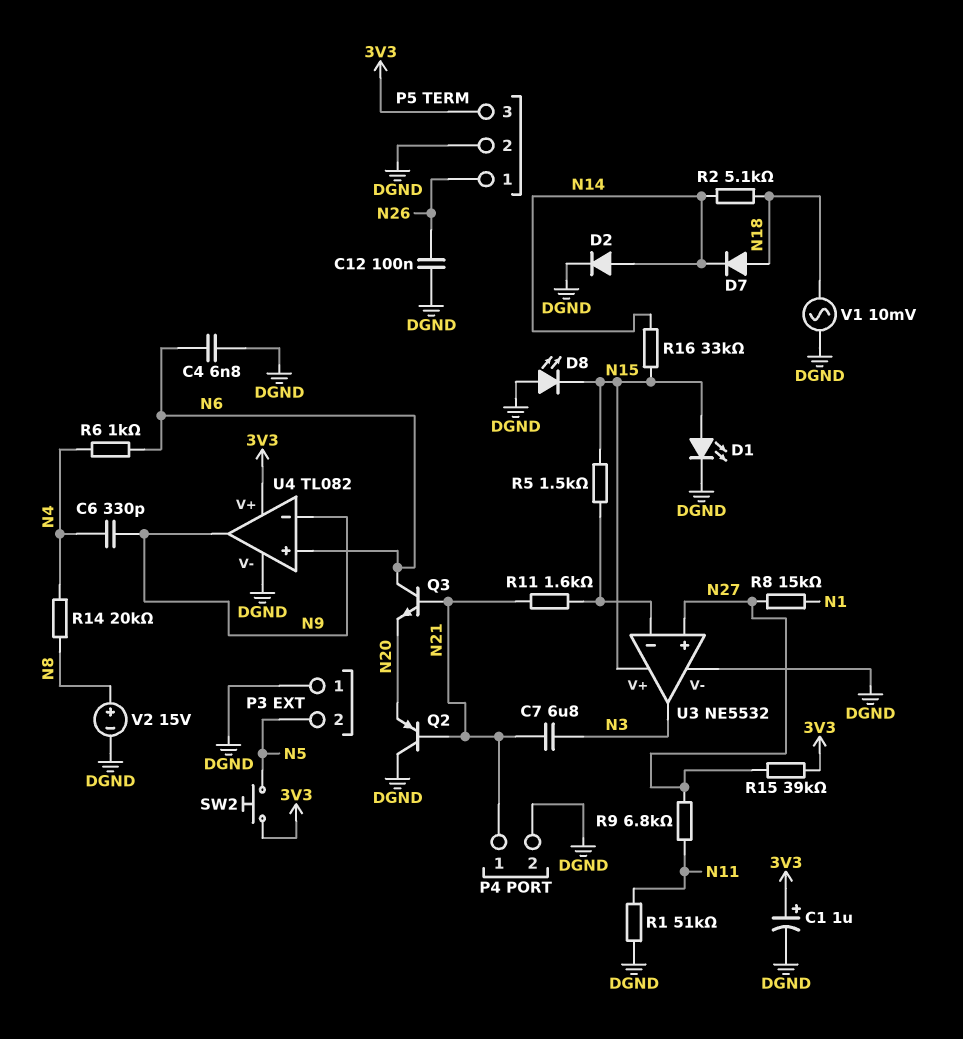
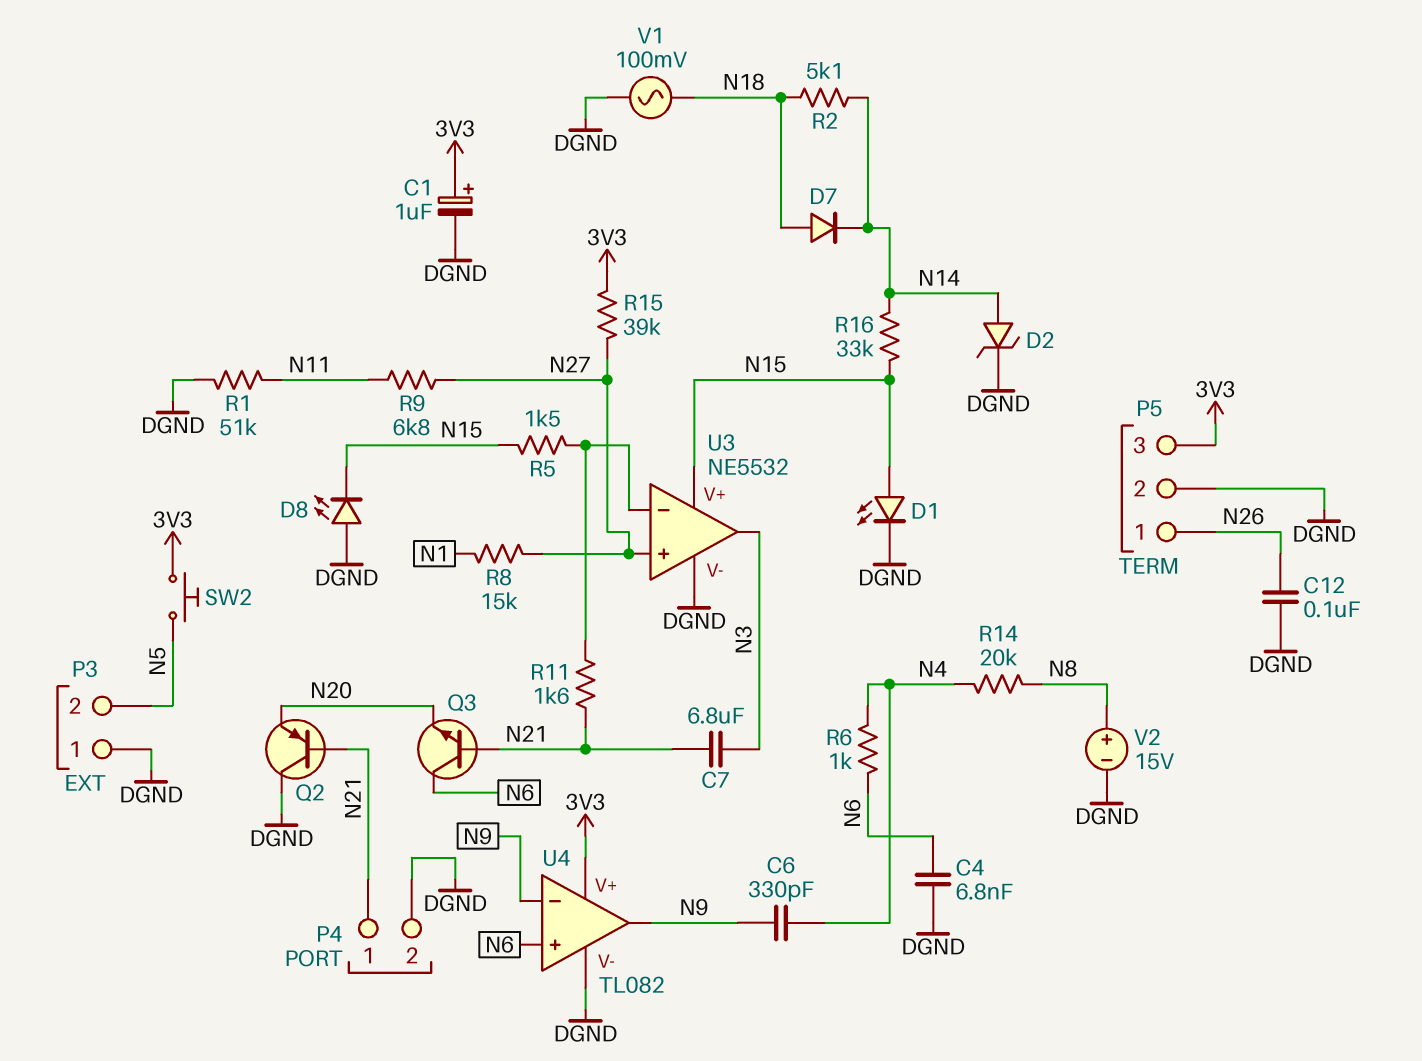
D2: diode (A N14, K DGND) -> zener (A N14, K DGND)
V1: AC 10mV (DGND, N18) -> AC 100mV (DGND, N18)

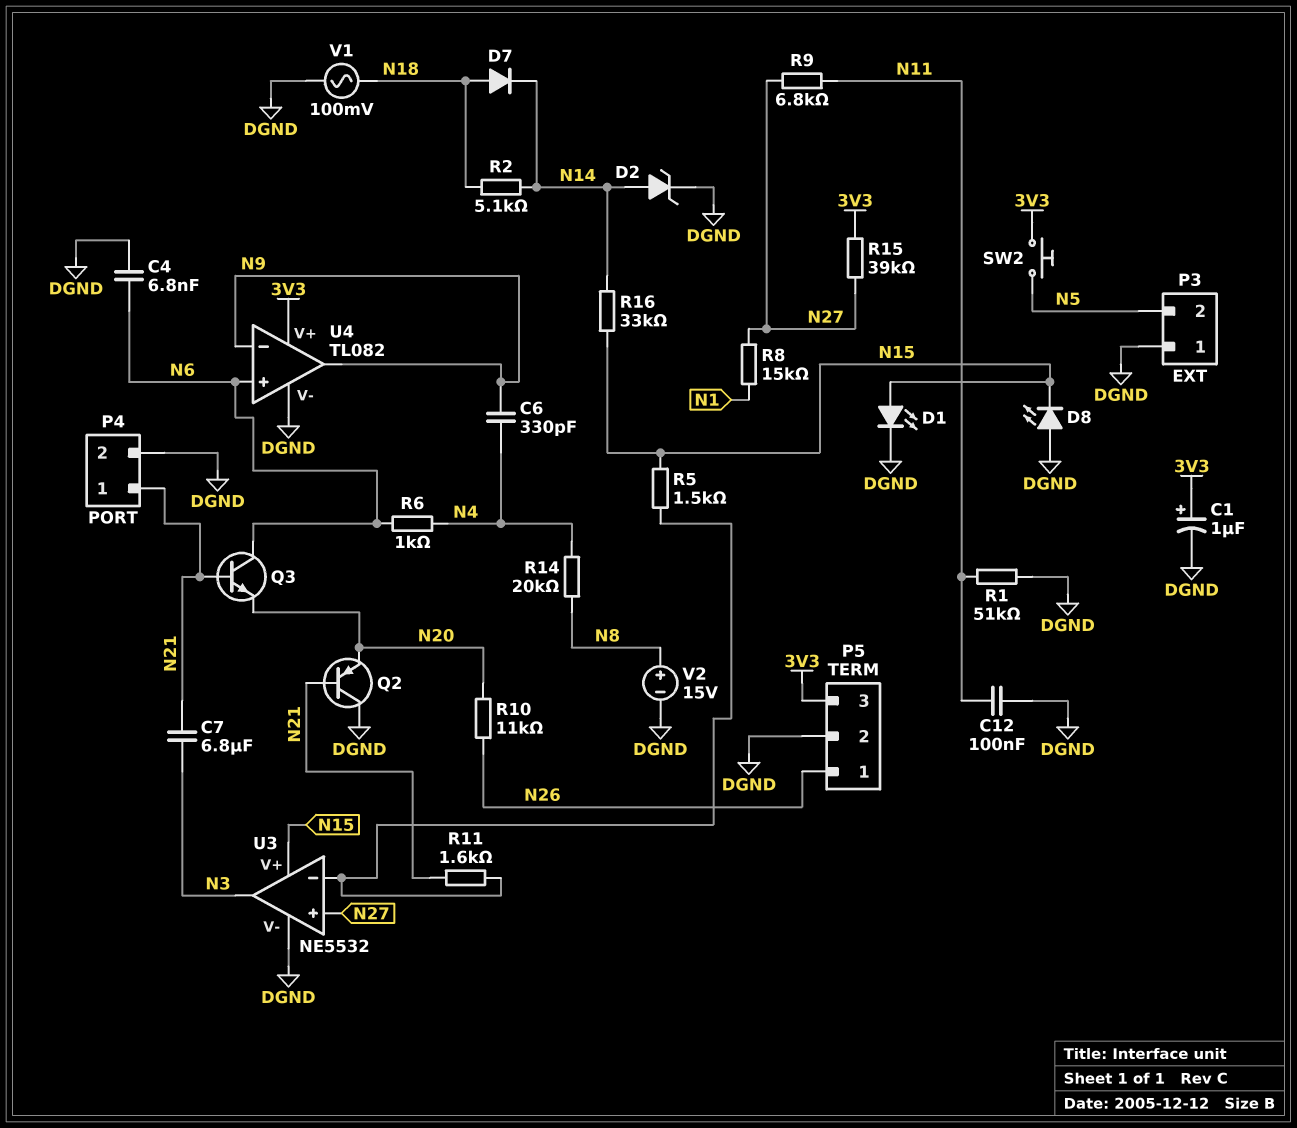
C12: 100nF (DGND, N26) -> 100nF (DGND, N11)
R10: none -> 11k (N20, N26)

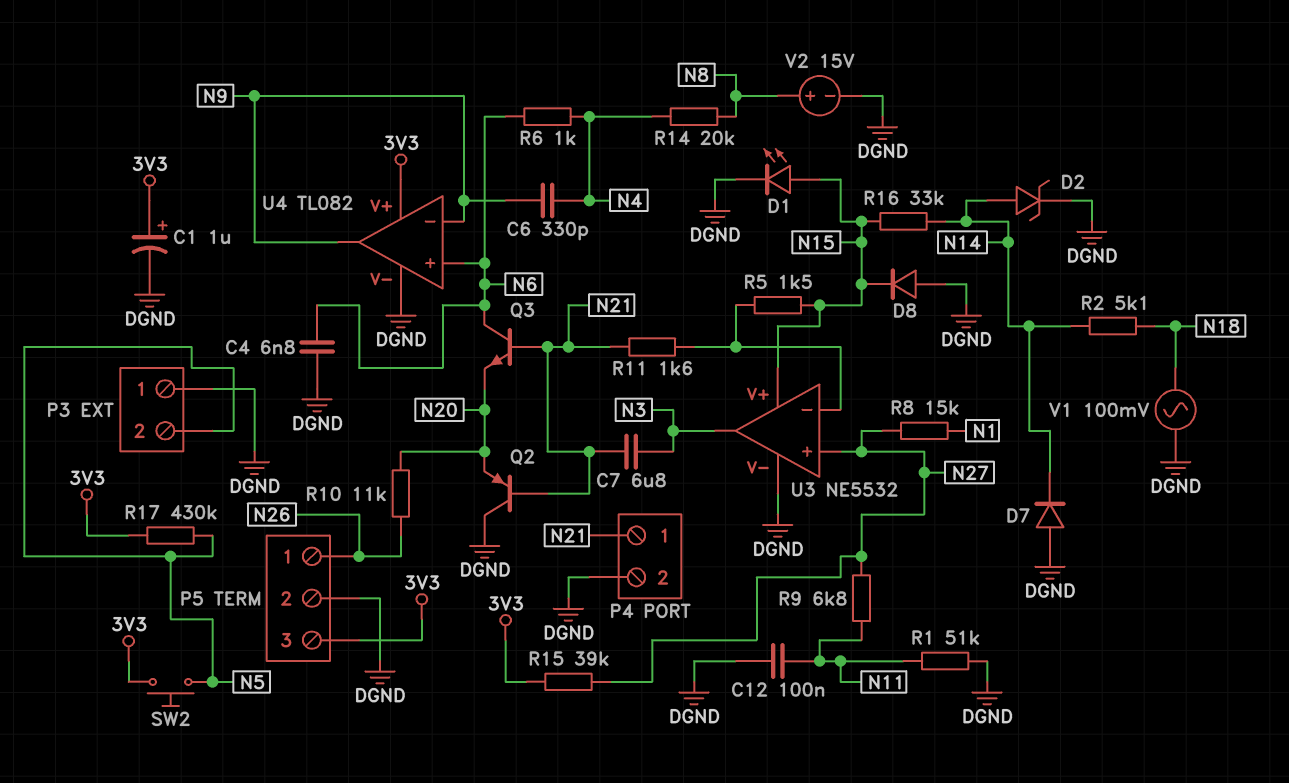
D7: diode (A N18, K N14) -> diode (A DGND, K N14)
D8: LED (A DGND, K N15) -> diode (A DGND, K N15)
R17: none -> 430k (3V3, N5)

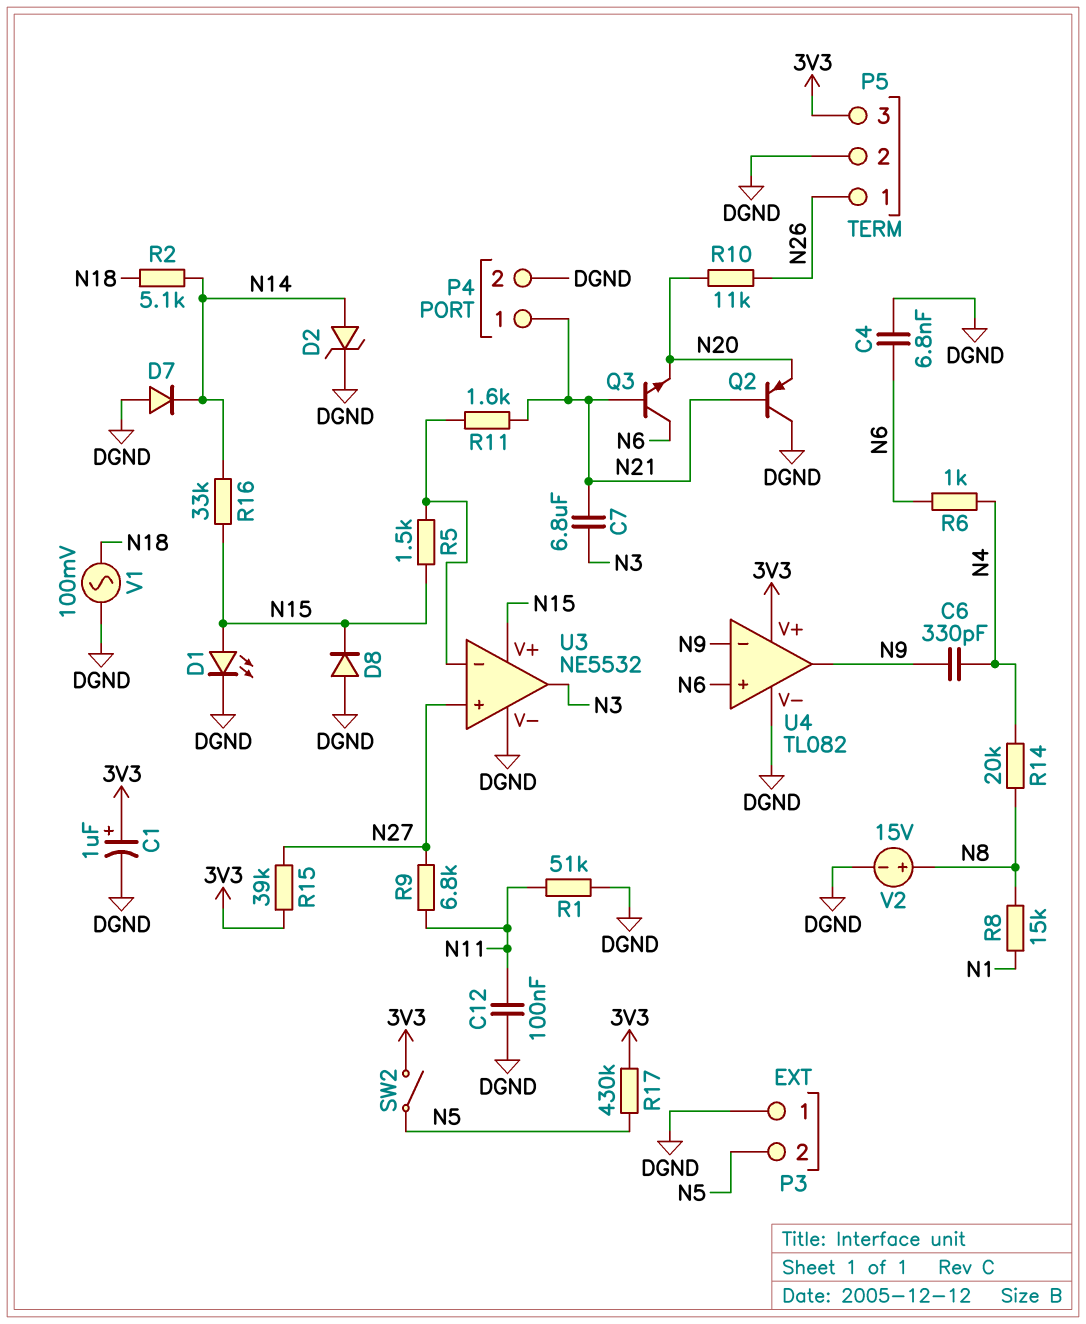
R8: 15k (N1, N27) -> 15k (N1, N8)
SW2: button (3V3, N5) -> switch (3V3, N5)

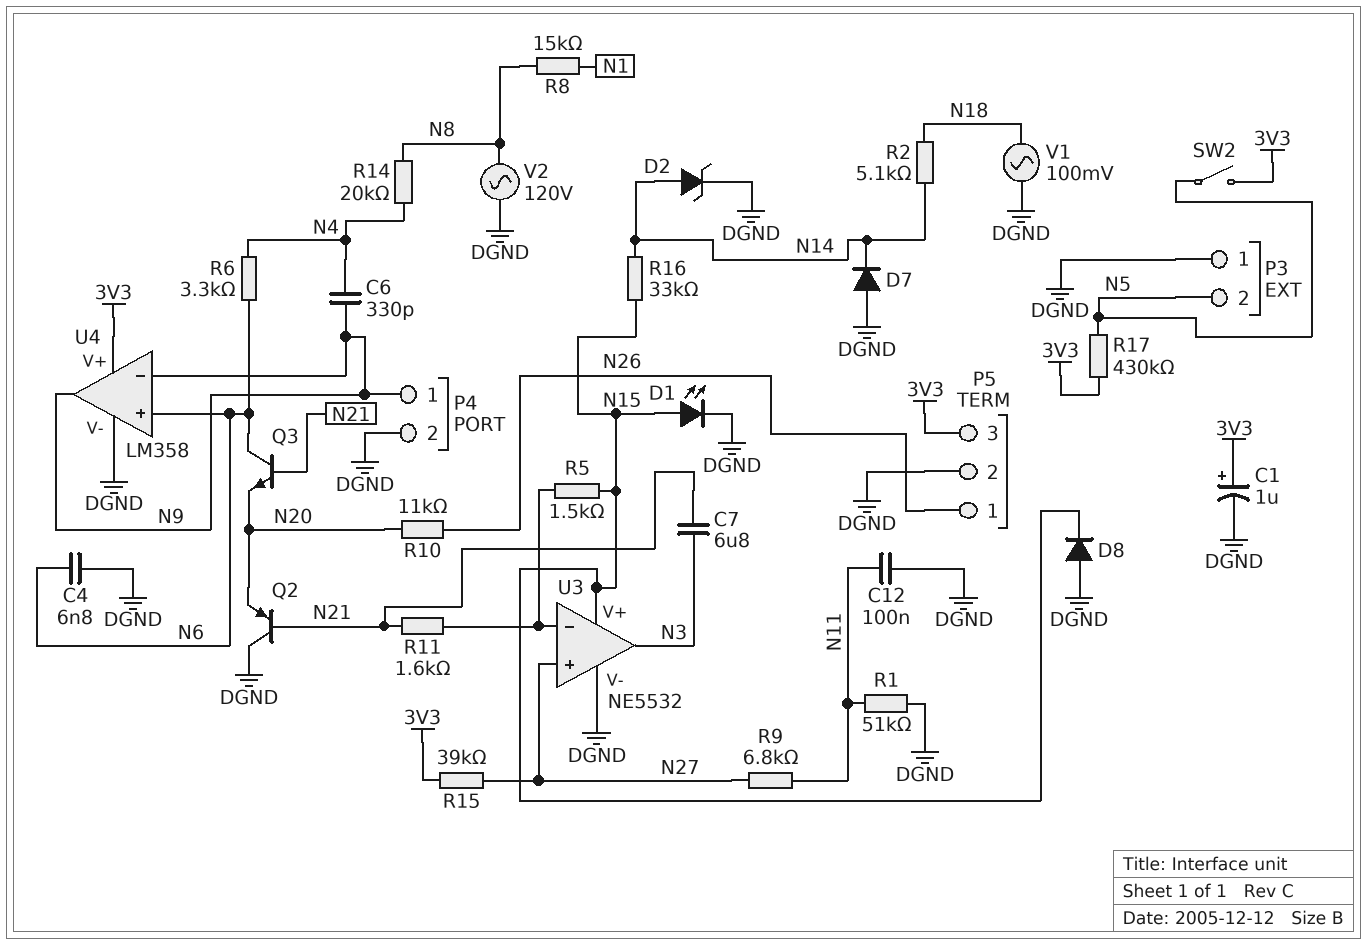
P4 pin 1: N21 -> N9
R6: 1k (N4, N6) -> 3.3k (N4, N6)
U4: TL082 -> LM358
V2: 15V (plus N8, minus DGND) -> AC 120V (DGND, N8)

